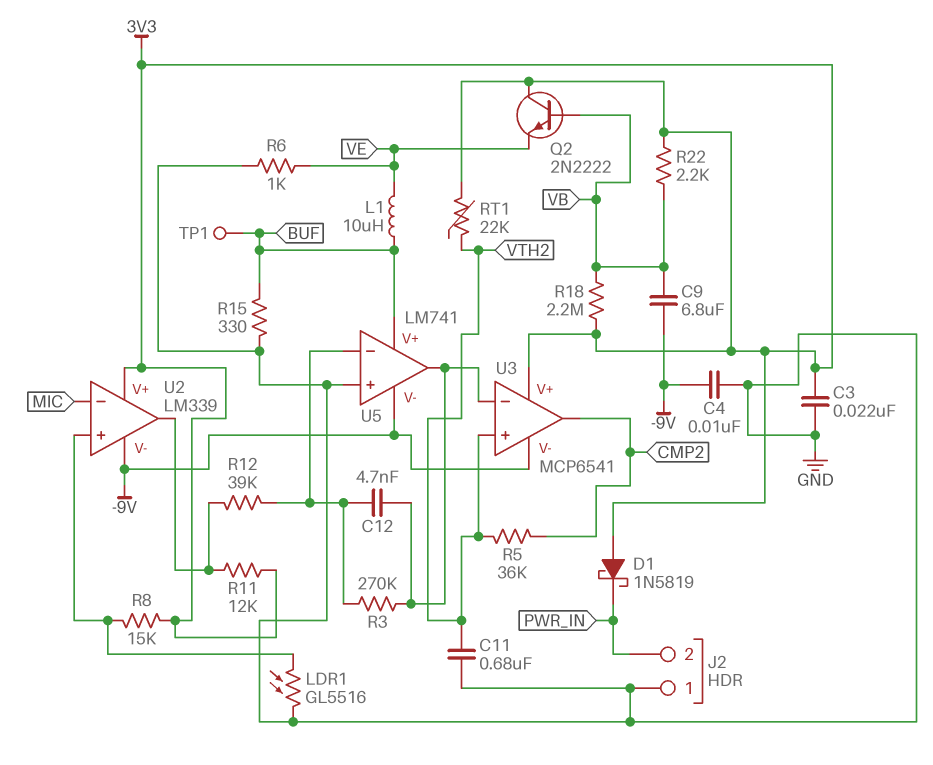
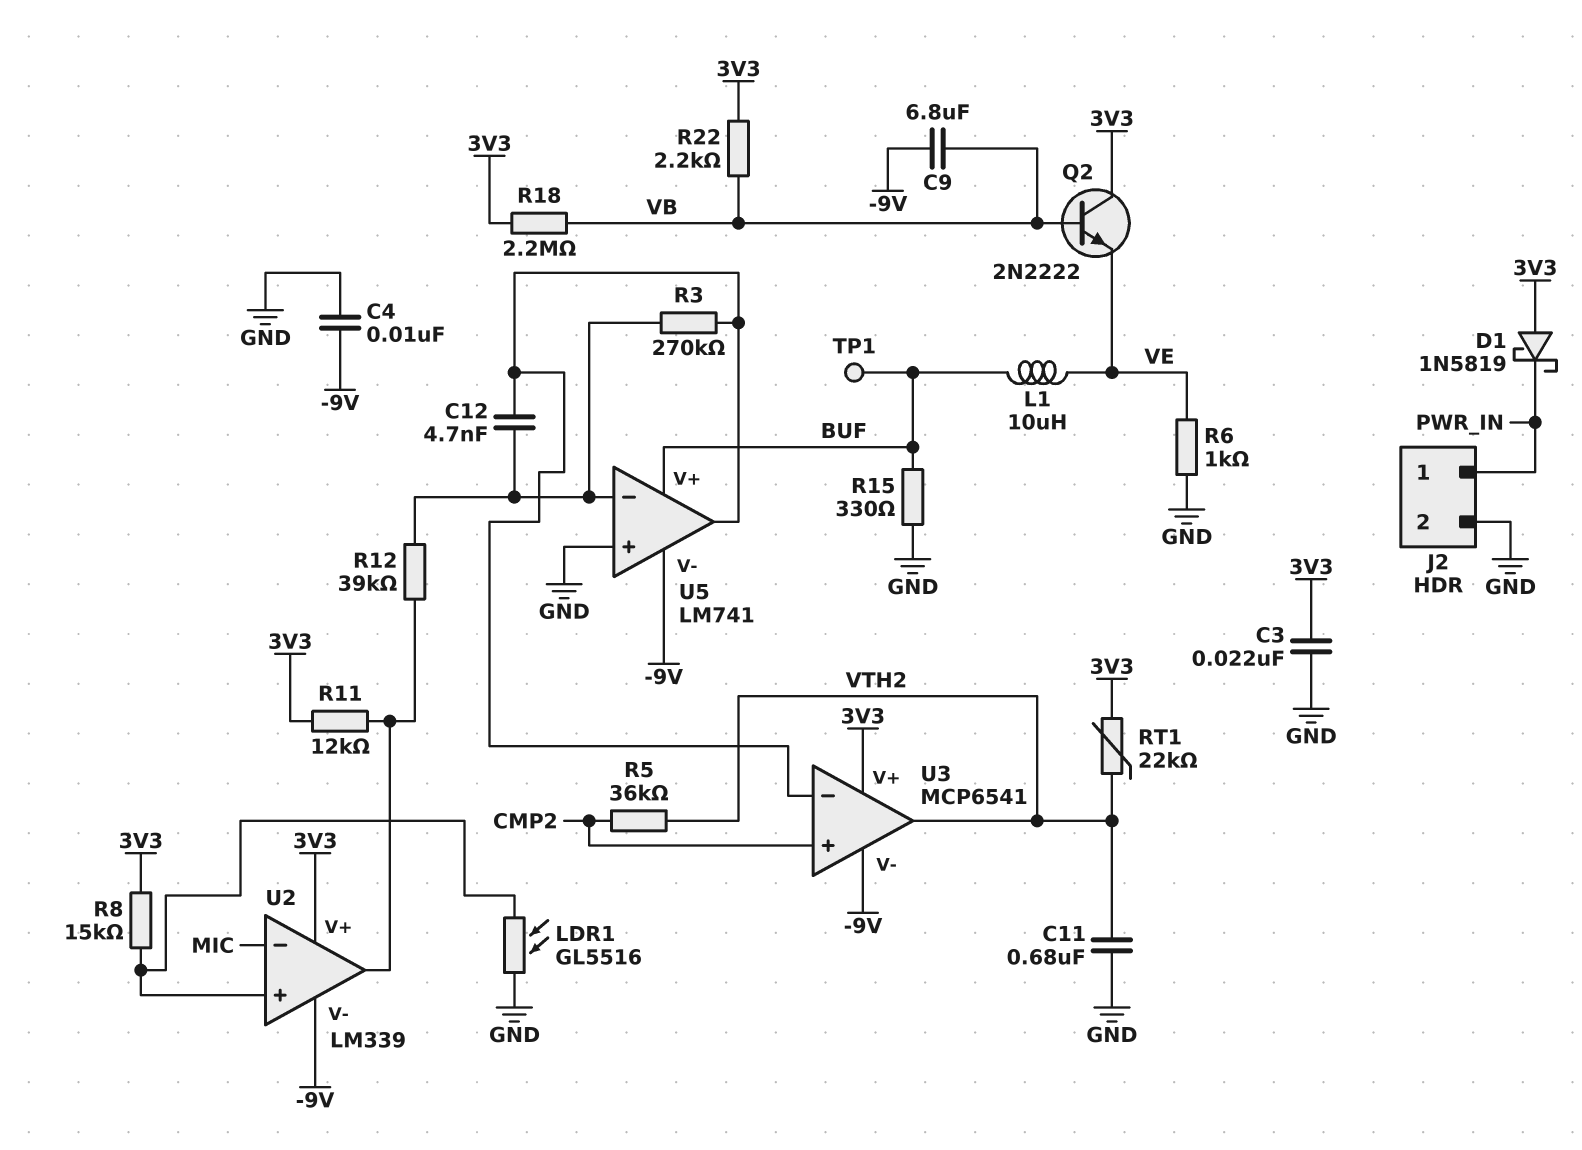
J2 pin 1: GND -> PWR_IN
J2 pin 2: PWR_IN -> GND
U3 pin in+: VTH2 -> CMP2
U3 pin out: CMP2 -> VTH2

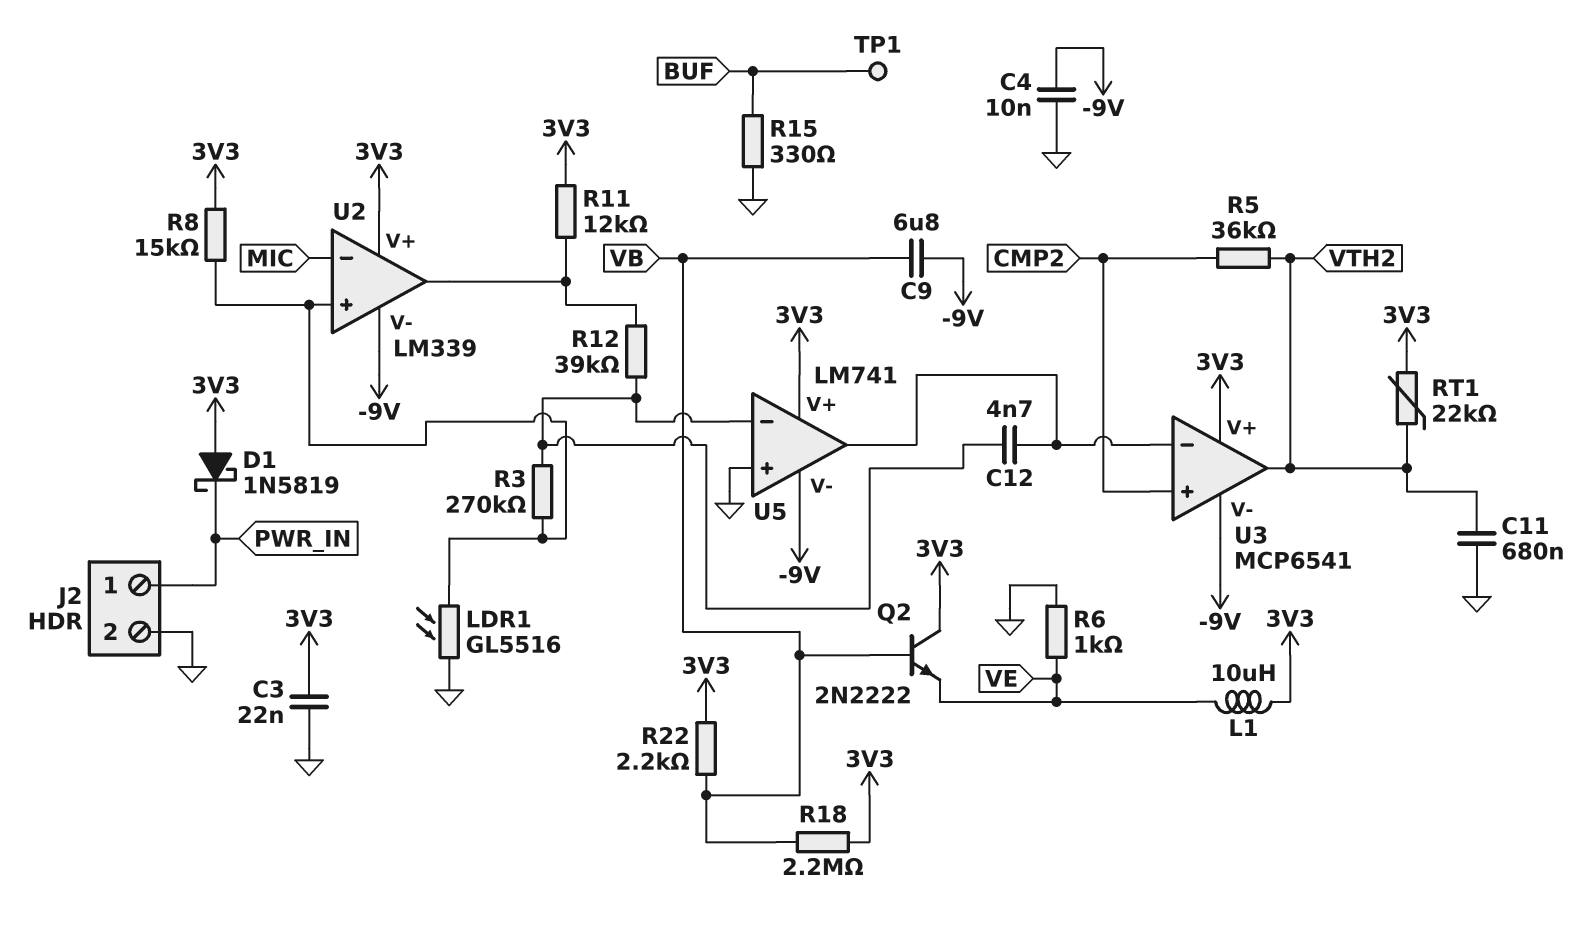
L1: 10uH (BUF, VE) -> 10uH (3V3, VE)
R3: 270k (U3/in-, U5/in-) -> 270k (U2/in+, U5/in-)
U5 pin V+: BUF -> 3V3

